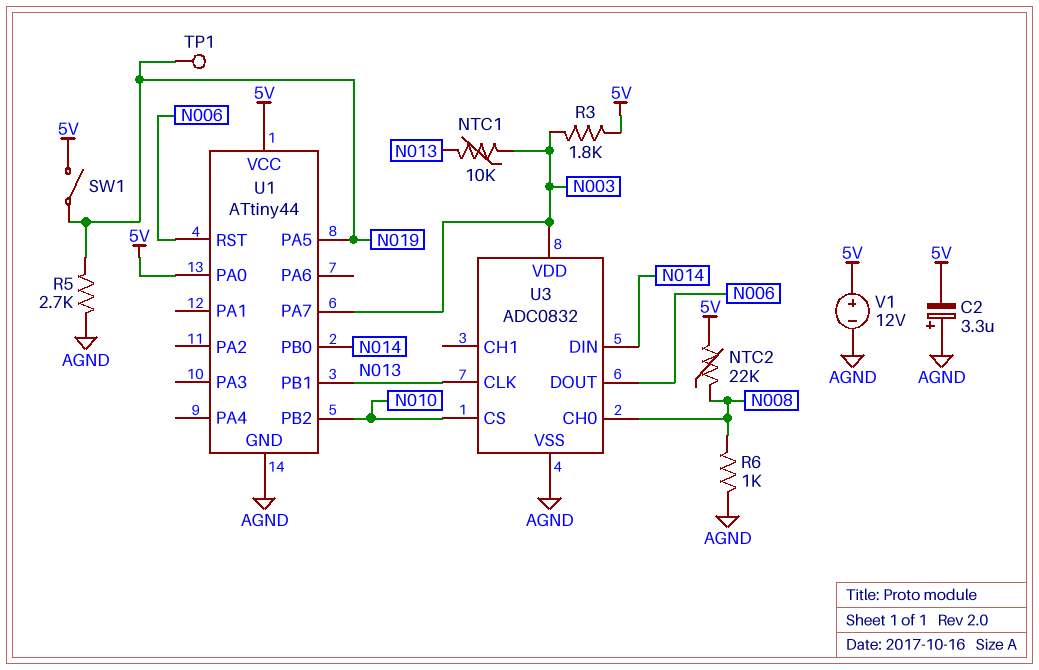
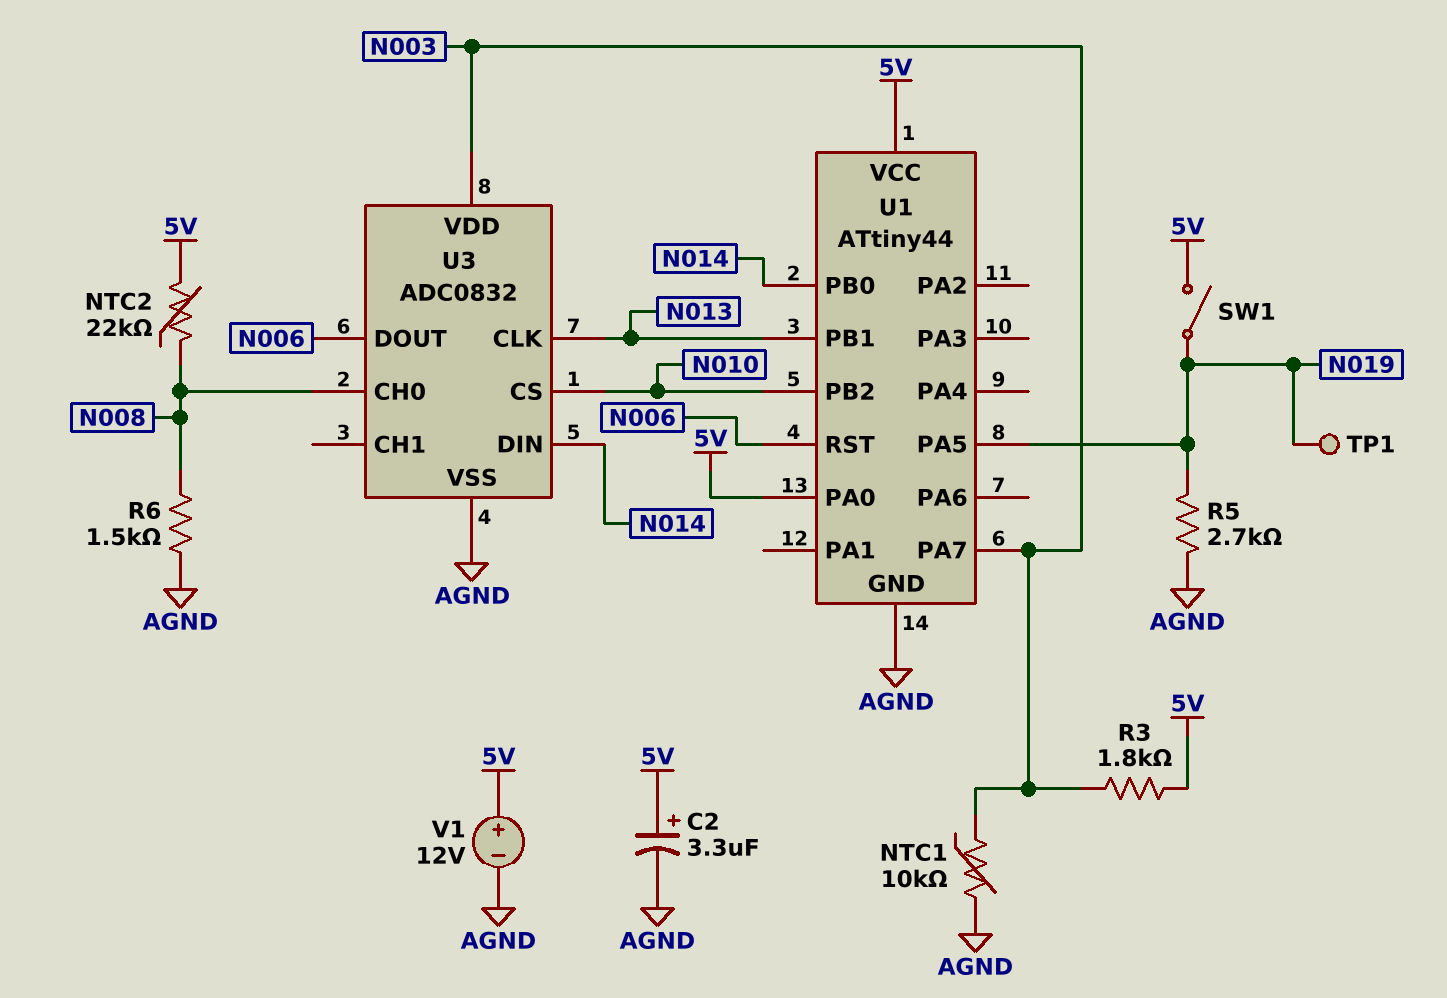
C2: 3.3uF (plus AGND, minus 5V) -> 3.3uF (plus 5V, minus AGND)
NTC1: 10k (N003, N013) -> 10k (AGND, N003)
R6: 1k (AGND, N008) -> 1.5k (AGND, N008)

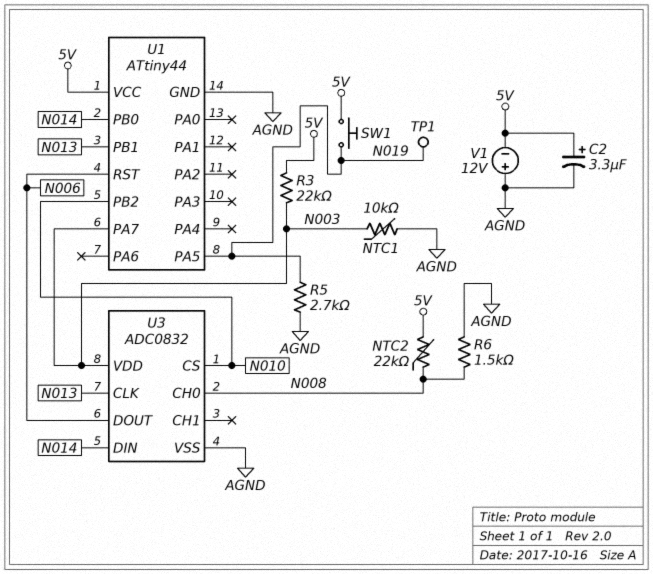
R3: 1.8k (5V, N003) -> 22k (5V, N003)
SW1: switch (5V, N019) -> button (5V, N019)
U1 pin PA0: 5V -> none
V1: 12V (plus 5V, minus AGND) -> 12V (plus AGND, minus 5V)

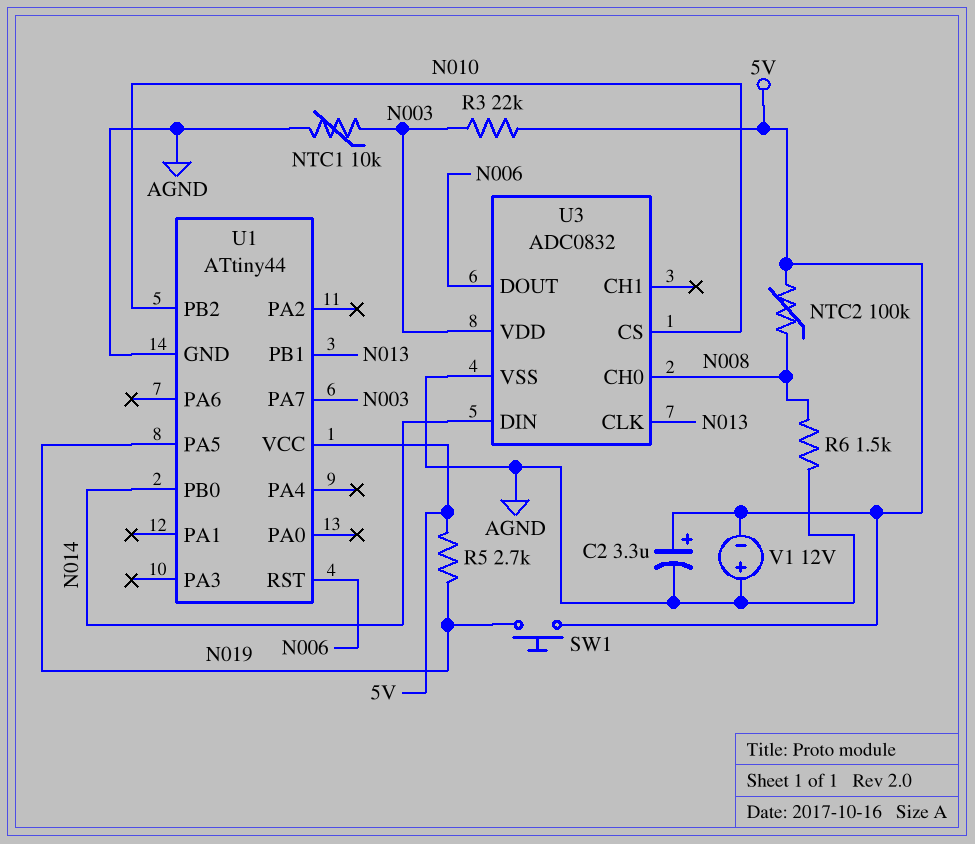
NTC2: 22k (5V, N008) -> 100k (5V, N008)
R5: 2.7k (AGND, N019) -> 2.7k (5V, N019)
TP1: test point (N019) -> none

